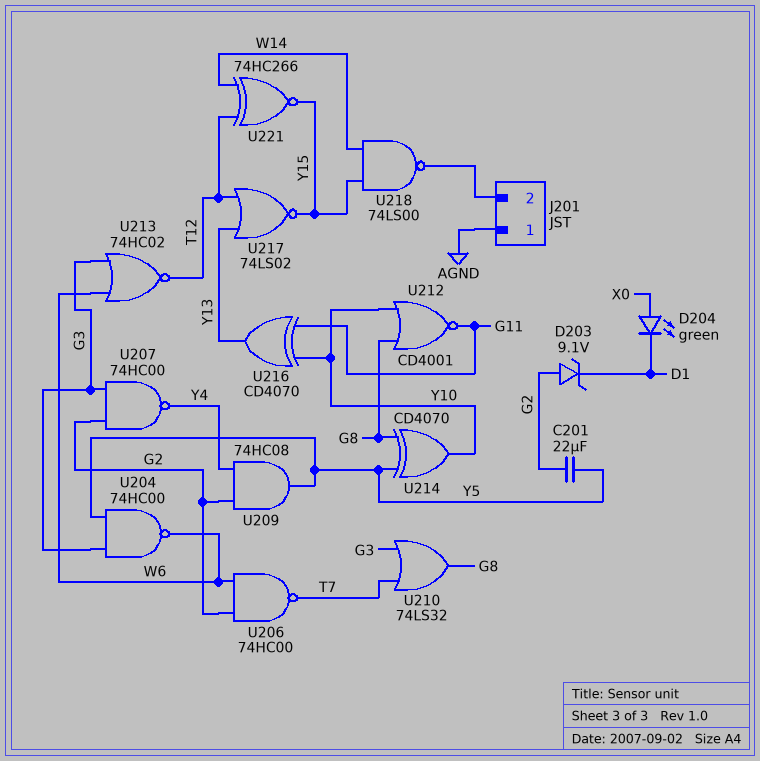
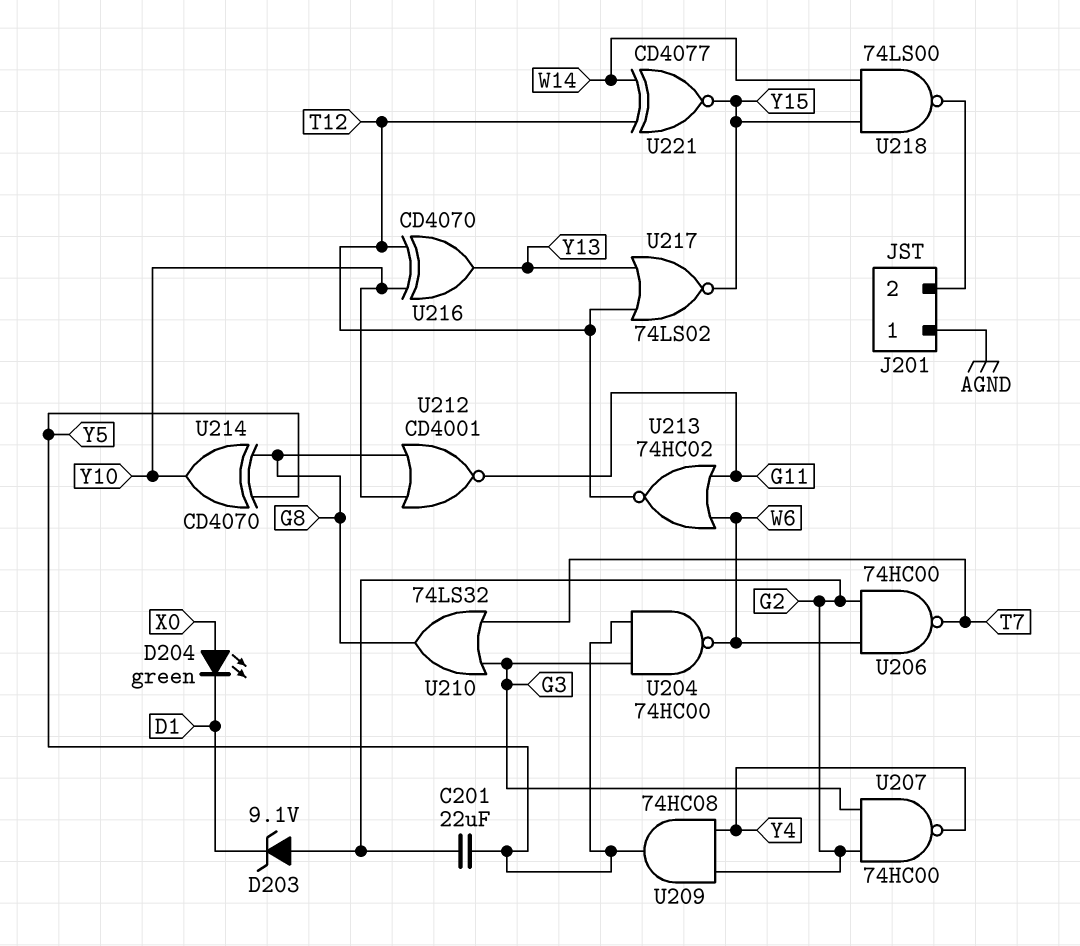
U213: NOR 74HC02 (in G3, in W6, out T12) -> NOR 74HC02 (in G11, in W6, out T12)
U216: XOR CD4070 (in G11, in Y10, out Y13) -> XOR CD4070 (in T12, in Y10, out Y13)
U221: XNOR 74HC266 (in T12, in W14, out Y15) -> XNOR CD4077 (in T12, in W14, out Y15)

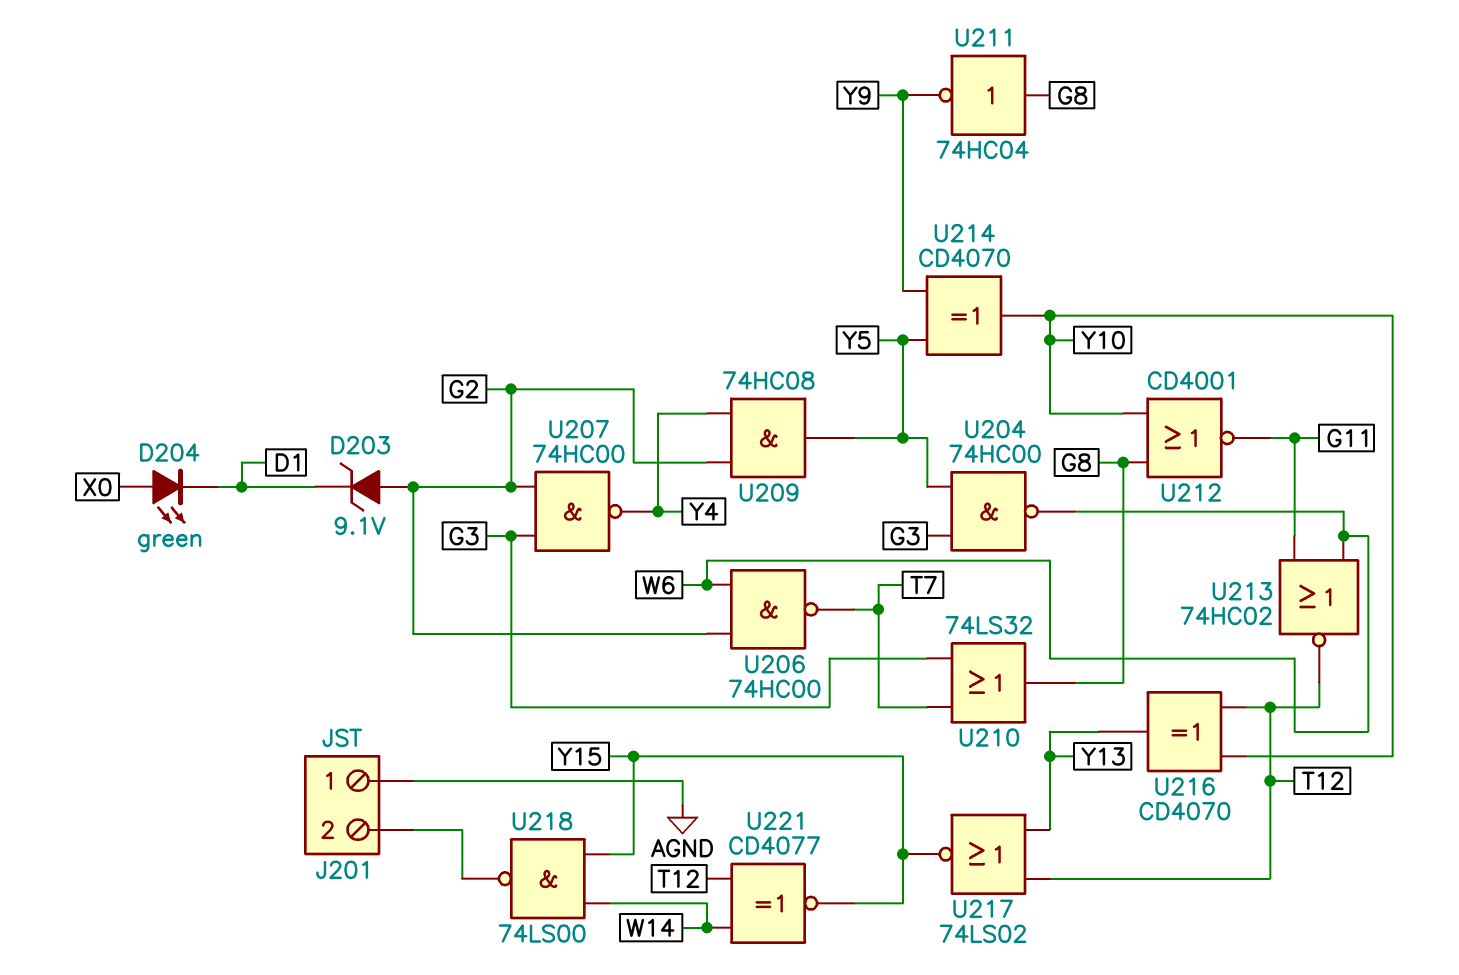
C201: 22uF (G2, Y5) -> none
U211: none -> NOT 74HC04 (in G8, out Y9)
U214: XOR CD4070 (in G8, in Y5, out Y10) -> XOR CD4070 (in Y5, in Y9, out Y10)

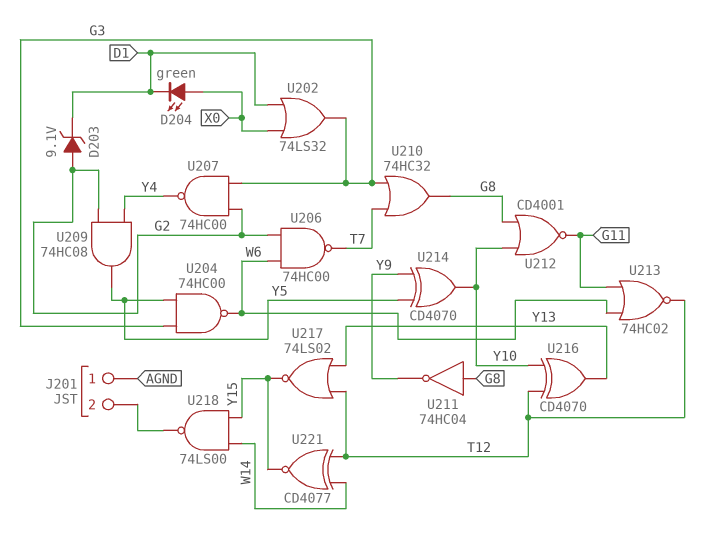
U202: none -> OR 74LS32 (in D1, in X0, out G3)
U210: OR 74LS32 (in G3, in T7, out G8) -> OR 74HC32 (in G3, in T7, out G8)

